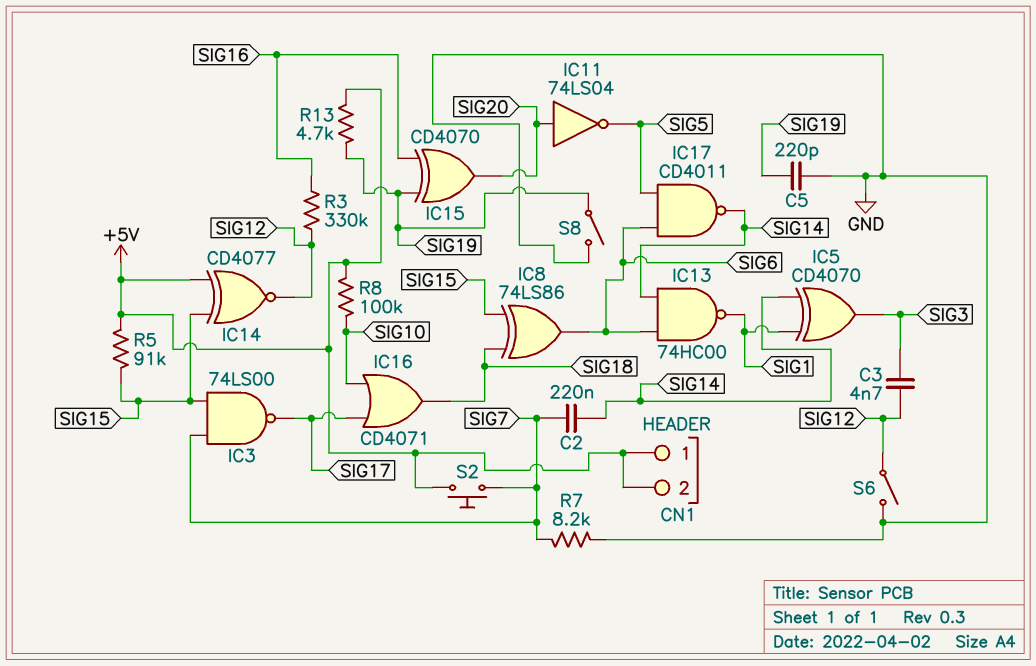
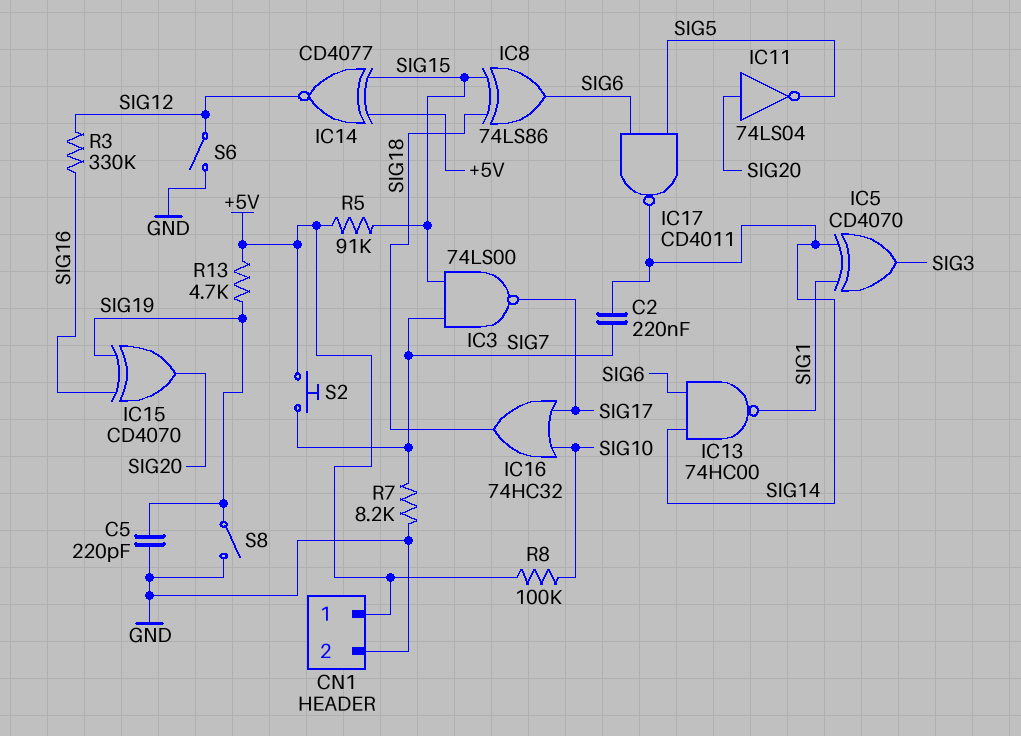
C3: 4.7nF (SIG3, SIG12) -> none
CN1 pin 2: +5V -> GND
IC16: OR CD4071 (in SIG10, in SIG17, out SIG18) -> OR 74HC32 (in SIG10, in SIG17, out SIG18)

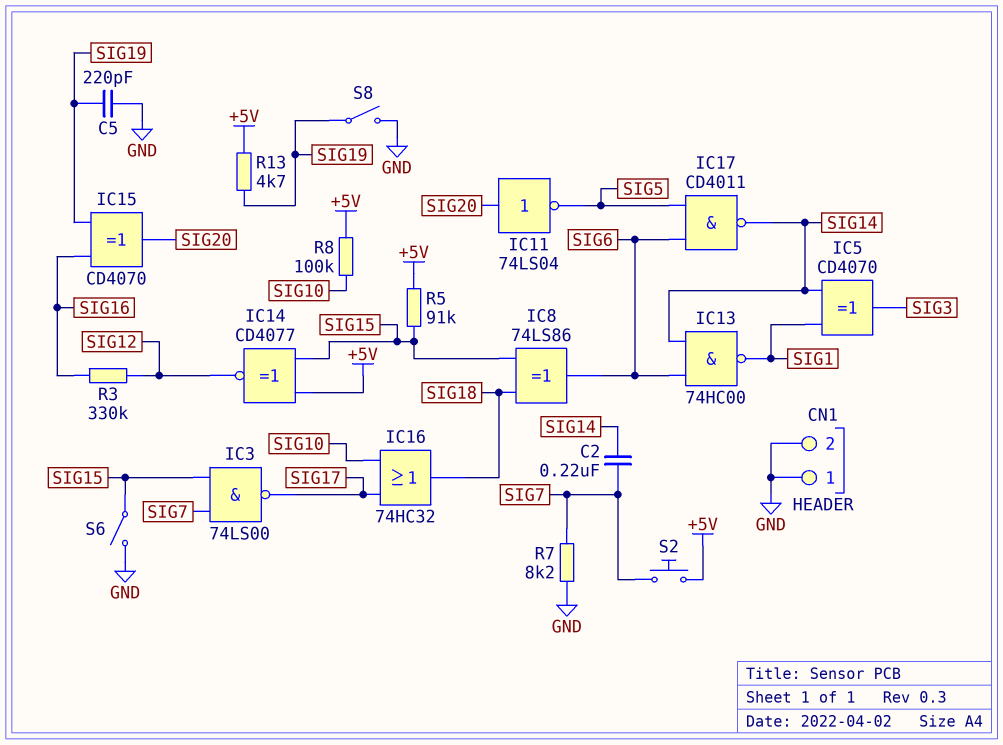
CN1 pin 1: +5V -> GND
S6: switch (GND, SIG12) -> switch (GND, SIG15)

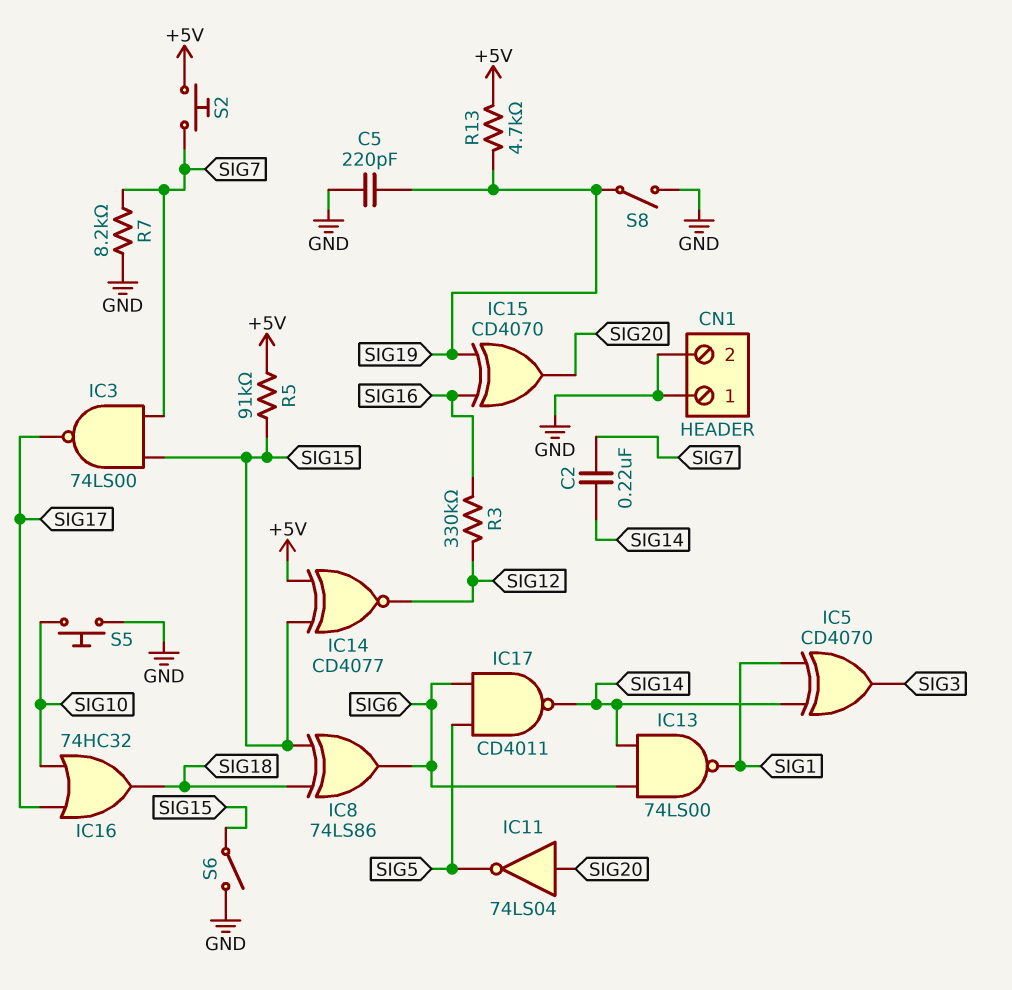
IC13: NAND 74HC00 (in SIG6, in SIG14, out SIG1) -> NAND 74LS00 (in SIG6, in SIG14, out SIG1)
R8: 100k (+5V, SIG10) -> none
S5: none -> button (GND, SIG10)

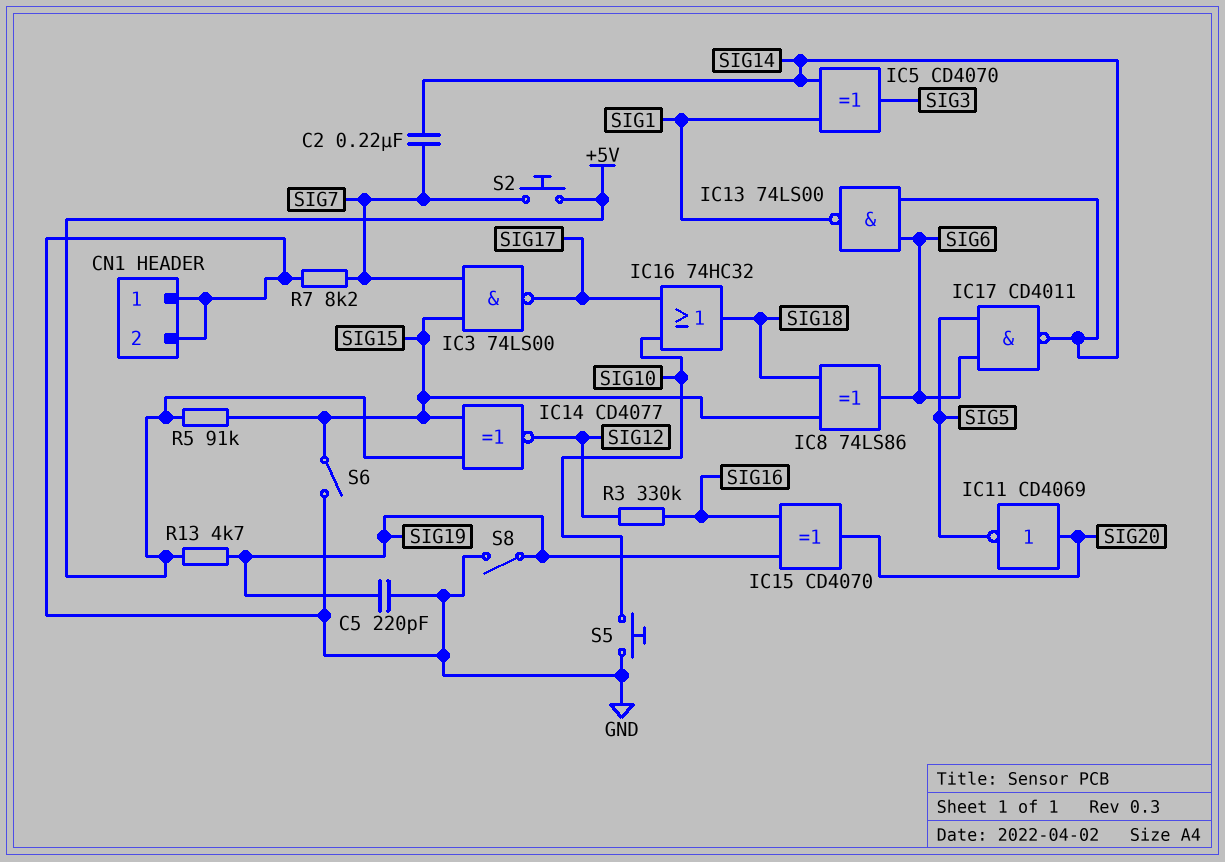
IC11: NOT 74LS04 (in SIG20, out SIG5) -> NOT CD4069 (in SIG20, out SIG5)

